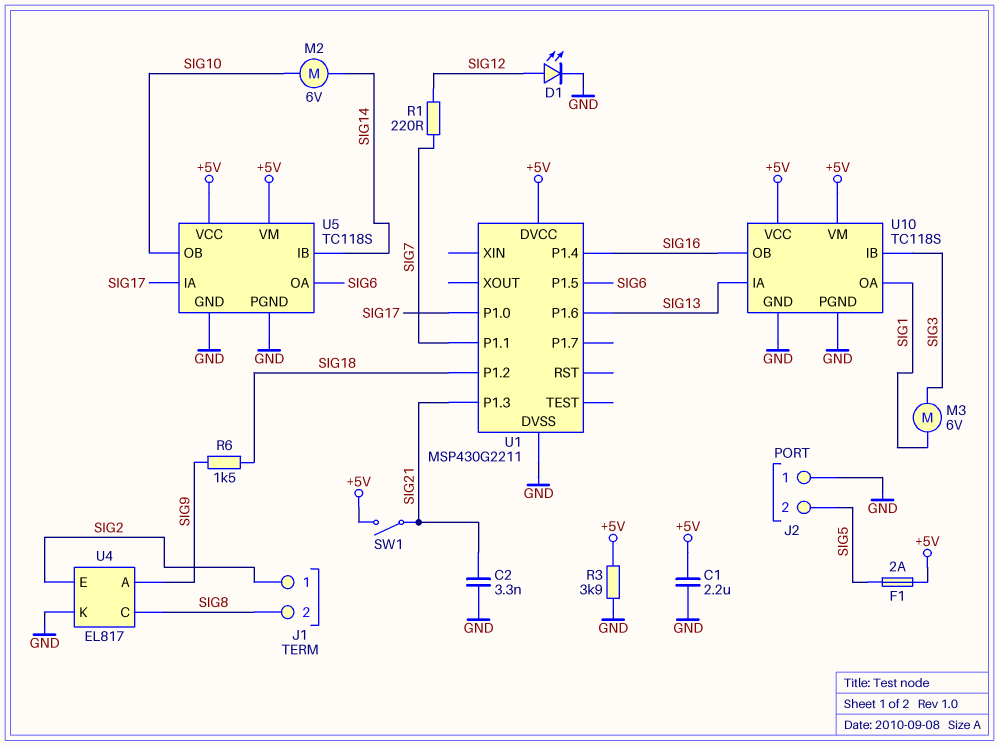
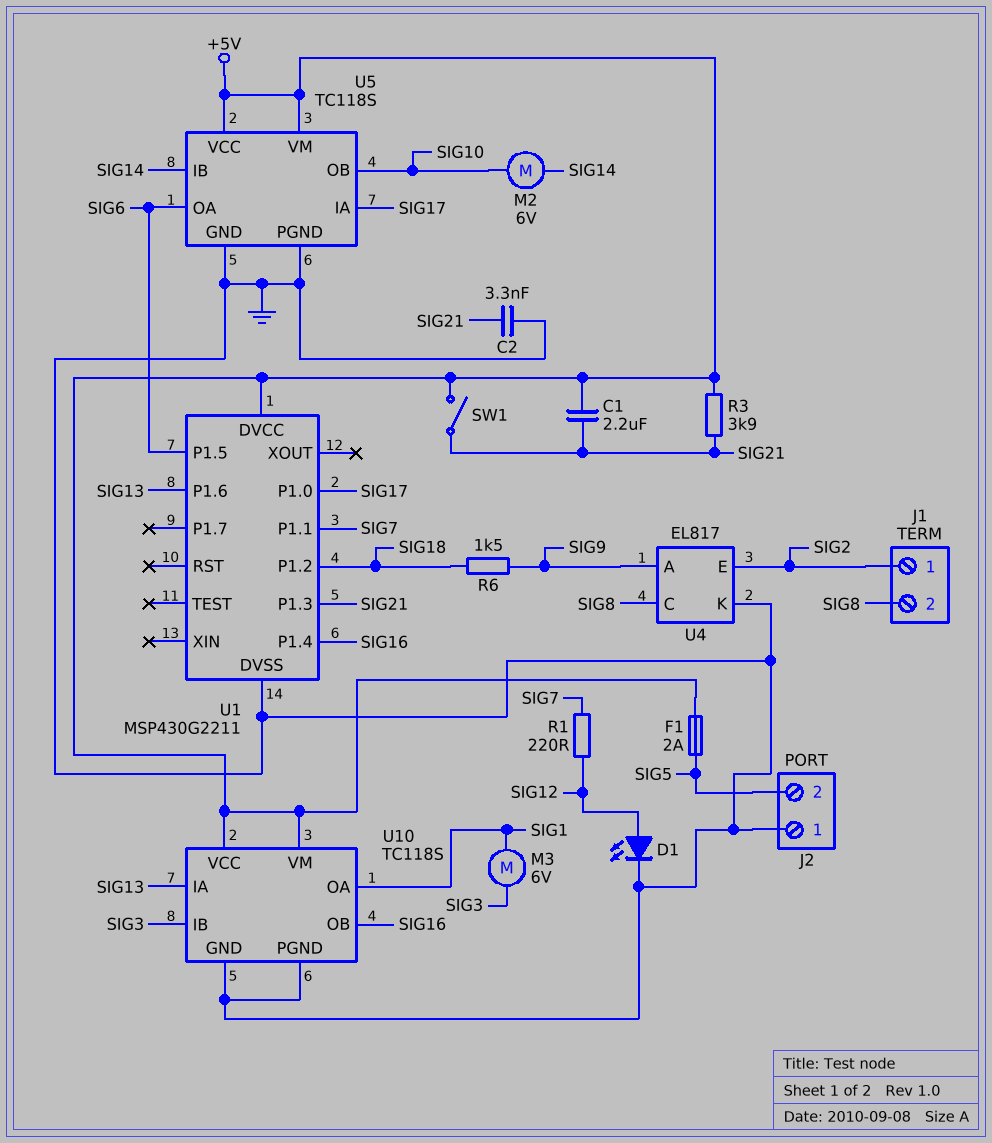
C1: 2.2uF (+5V, GND) -> 2.2uF (+5V, SIG21)
R3: 3.9k (+5V, GND) -> 3.9k (+5V, SIG21)

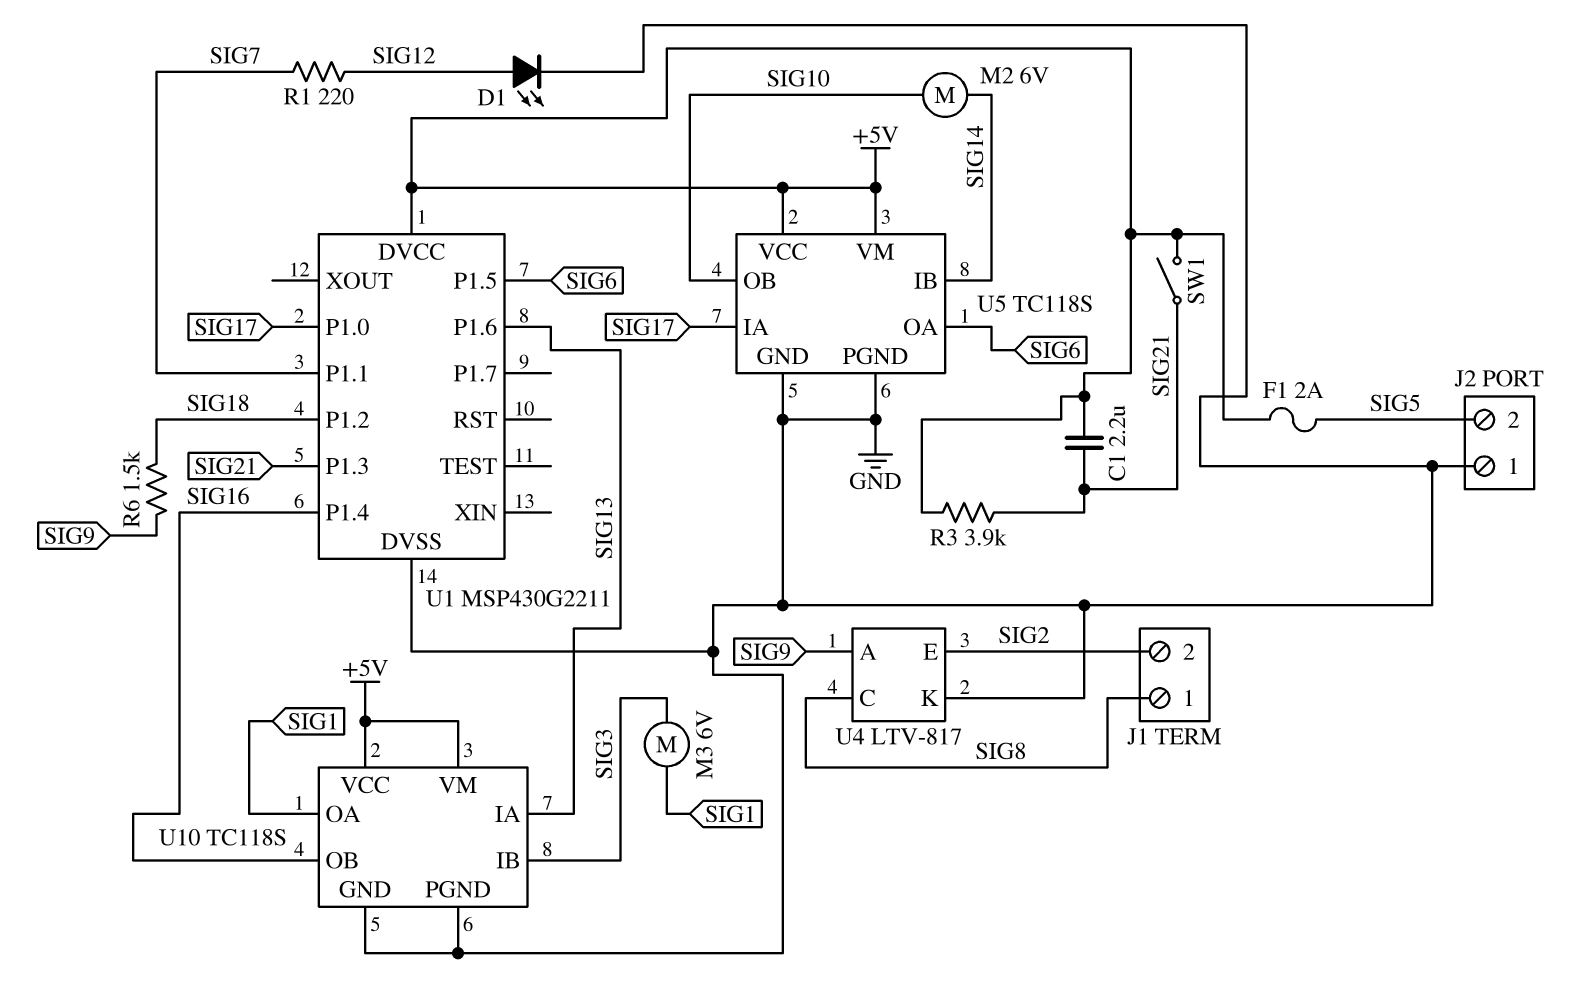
C2: 3.3nF (GND, SIG21) -> none
J1 pin 1: SIG2 -> SIG8
J1 pin 2: SIG8 -> SIG2
U4: EL817 -> LTV-817

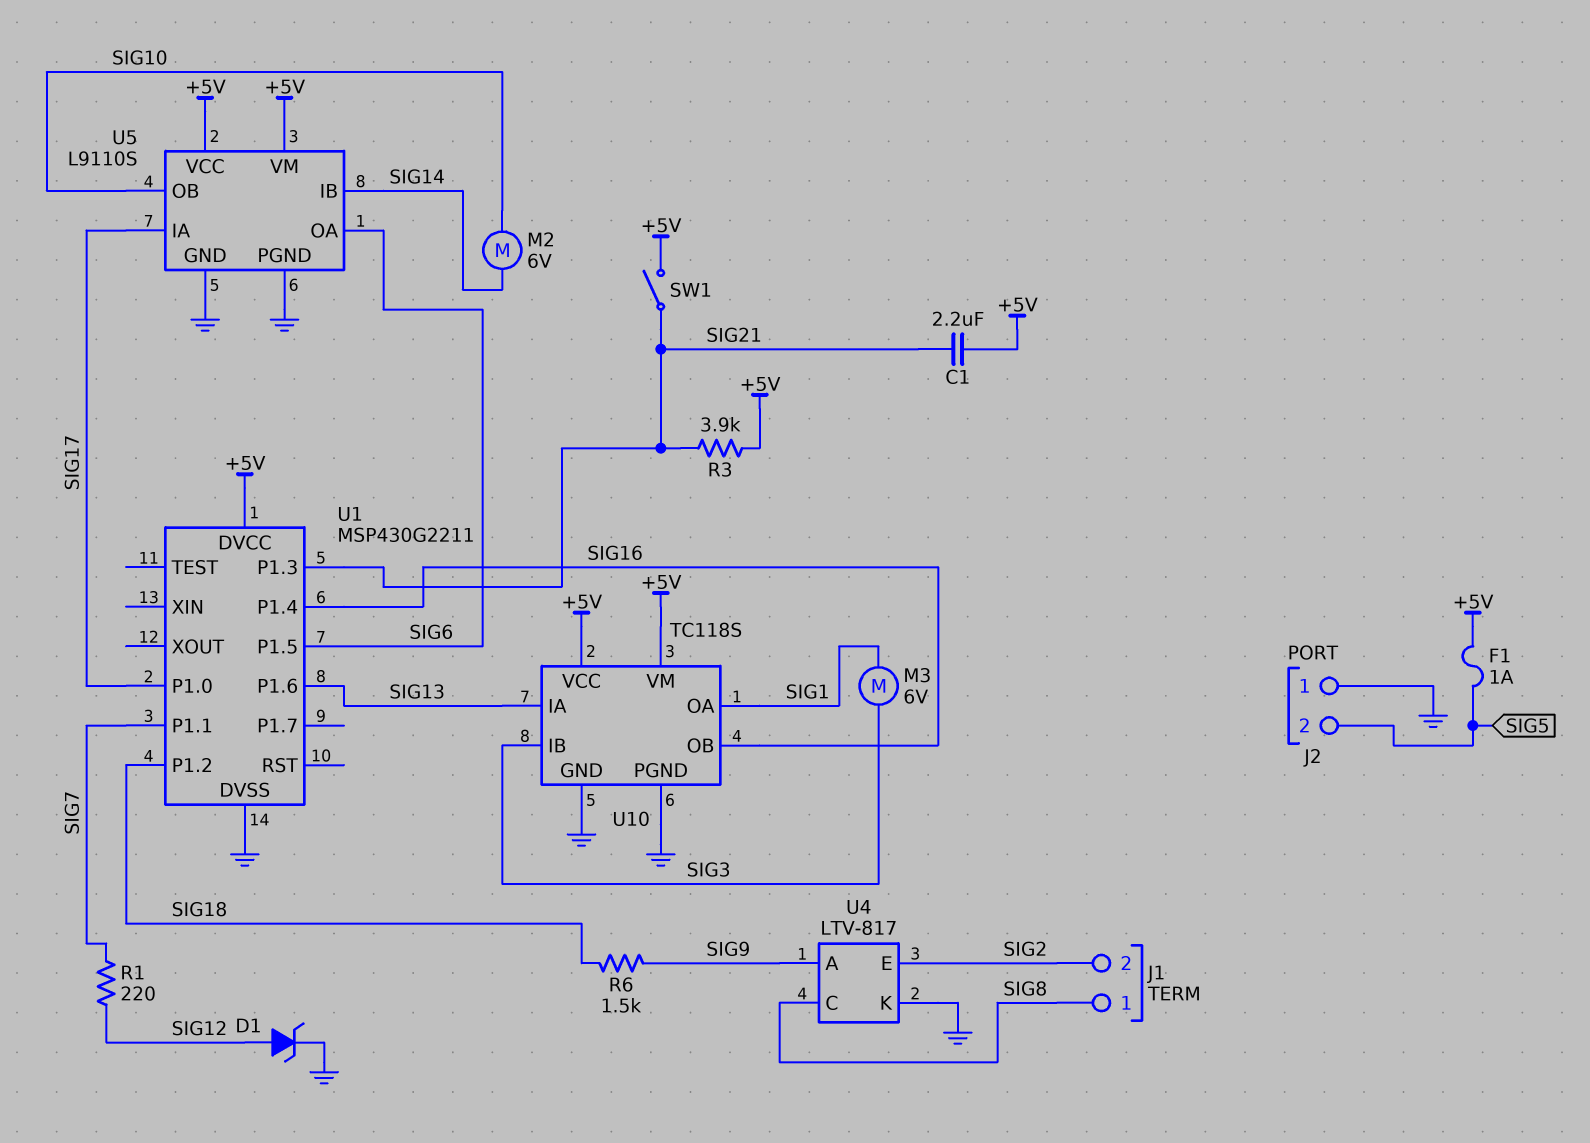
D1: LED (A SIG12, K GND) -> zener (A SIG12, K GND)
F1: 2A (+5V, SIG5) -> 1A (+5V, SIG5)
U5: TC118S -> L9110S

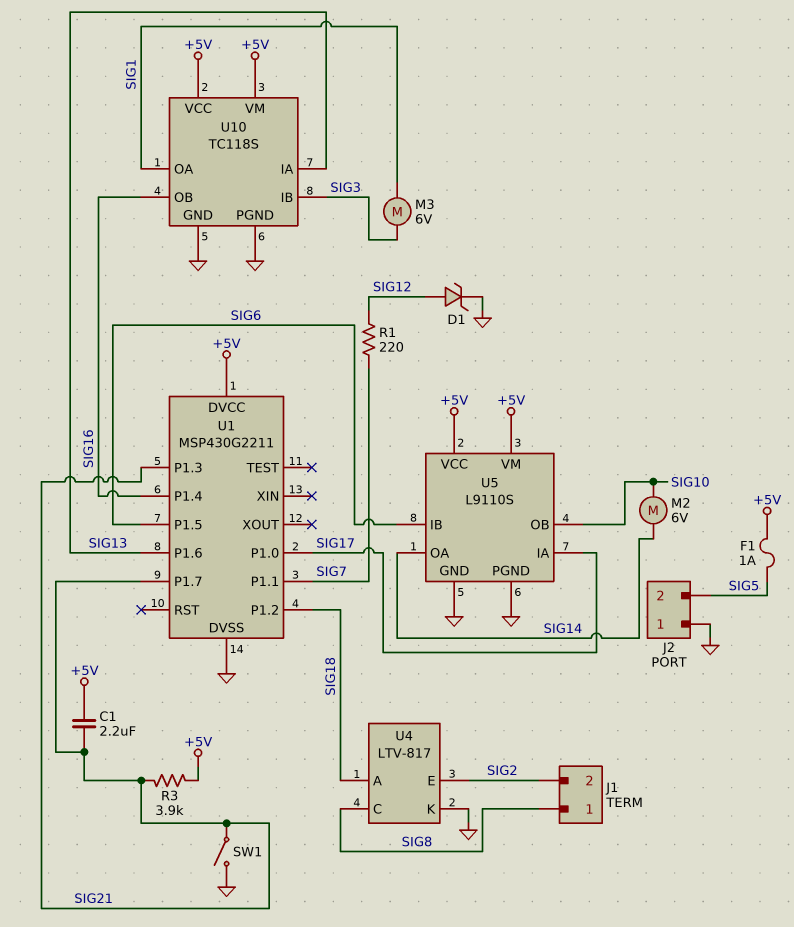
R6: 1.5k (SIG9, SIG18) -> none
SW1: switch (+5V, SIG21) -> switch (GND, SIG21)
U1 pin P1.7: none -> SIG21
U4 pin A: SIG9 -> SIG18
U5 pin IB: SIG14 -> SIG6
U5 pin OA: SIG6 -> SIG14

